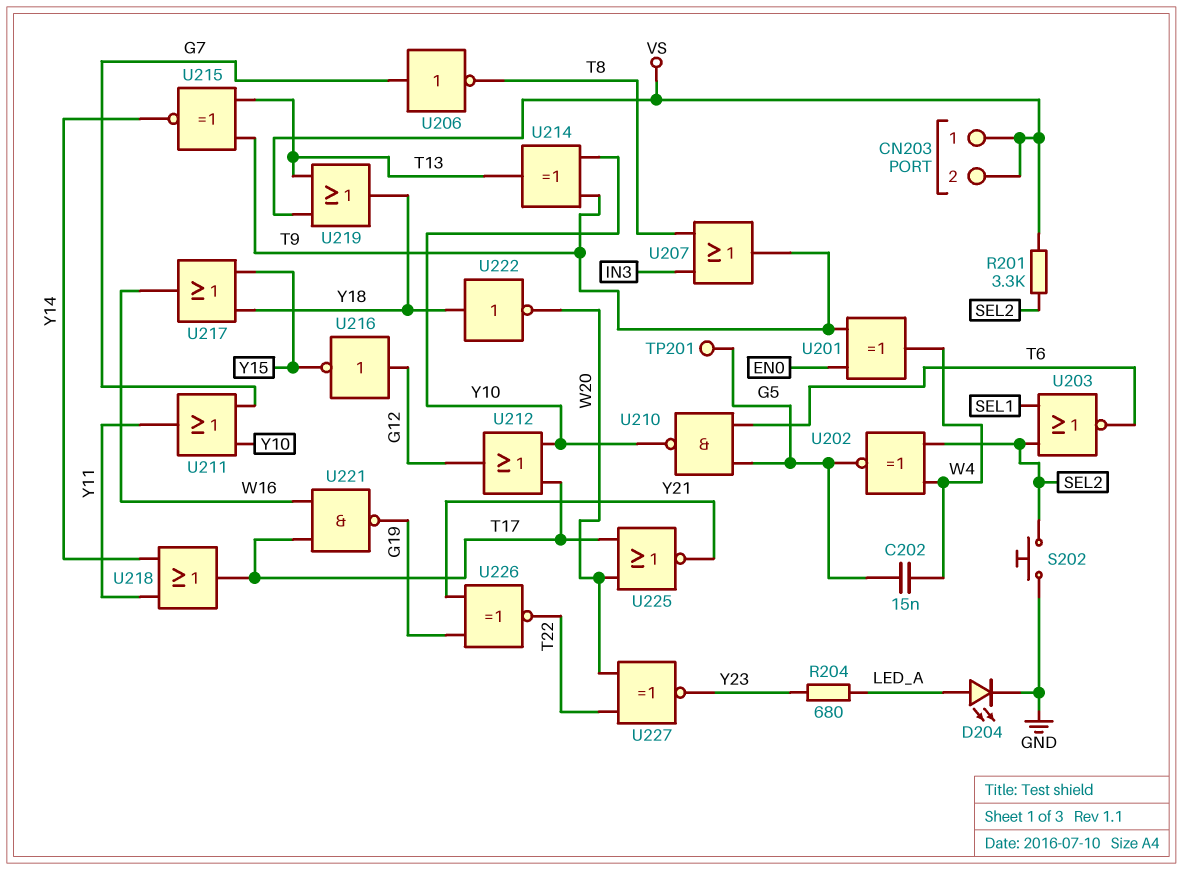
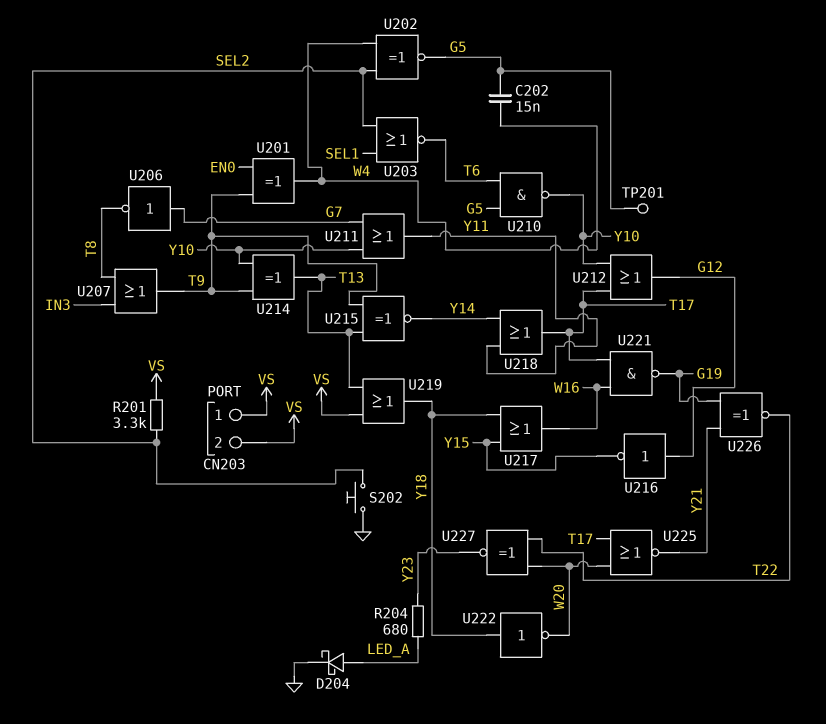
D204: LED (A LED_A, K GND) -> schottky (A LED_A, K GND)

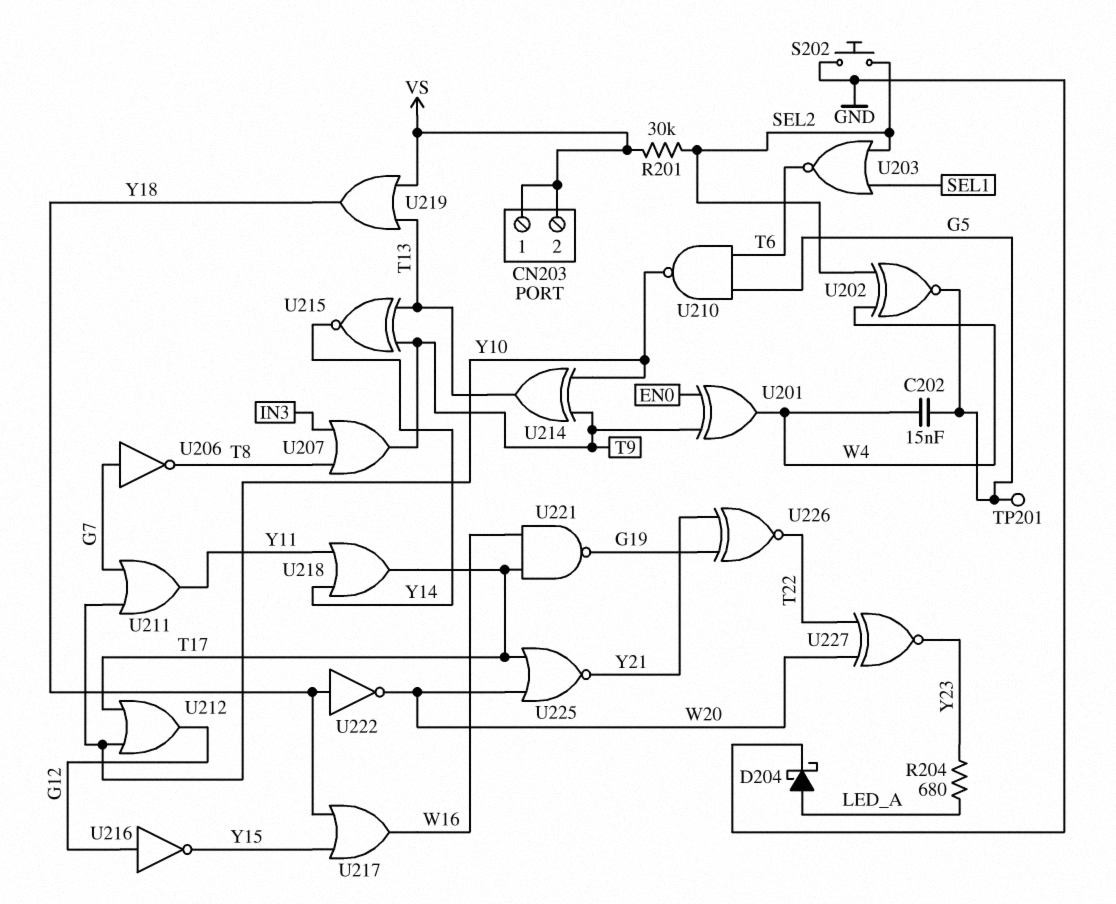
R201: 3.3k (SEL2, VS) -> 30k (SEL2, VS)

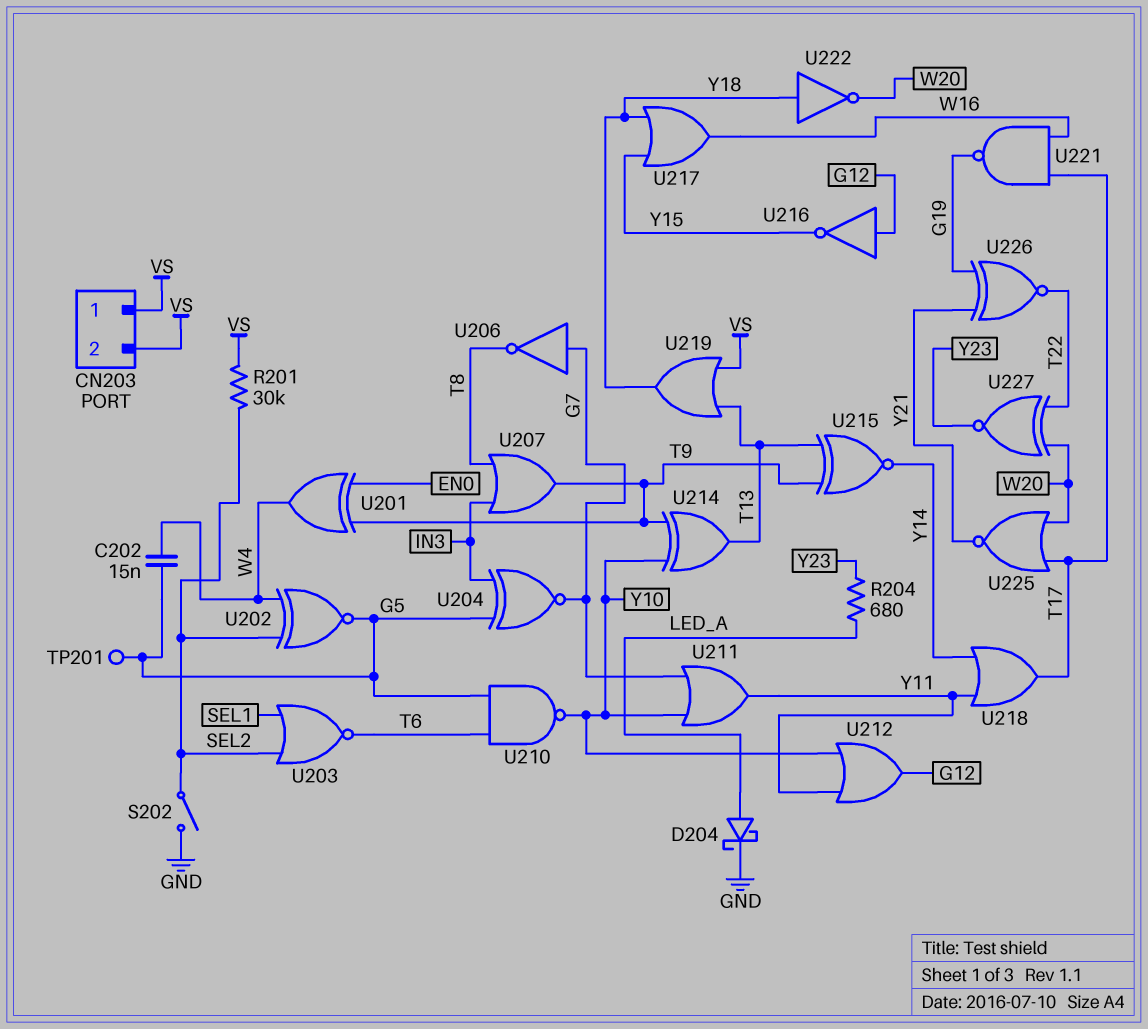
S202: button (GND, SEL2) -> switch (GND, SEL2)
U204: none -> XNOR (in G5, in IN3, out G7)
U212: OR (in T17, in Y10, out G12) -> OR (in Y10, in Y11, out G12)

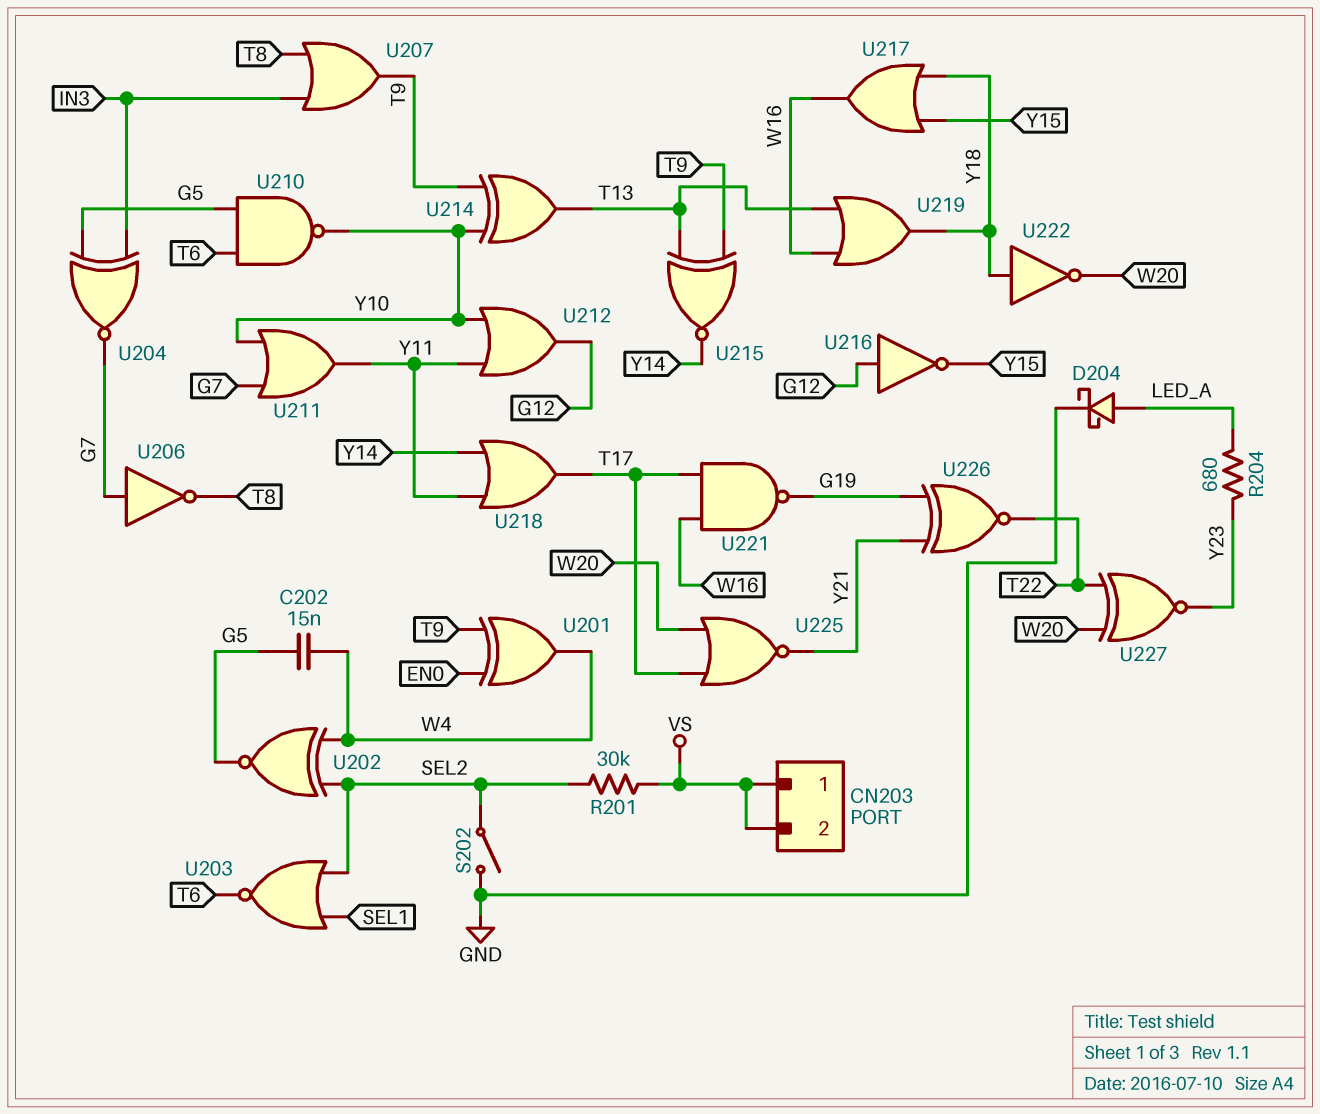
TP201: test point (G5) -> none
U219: OR (in T13, in VS, out Y18) -> OR (in T13, in W16, out Y18)

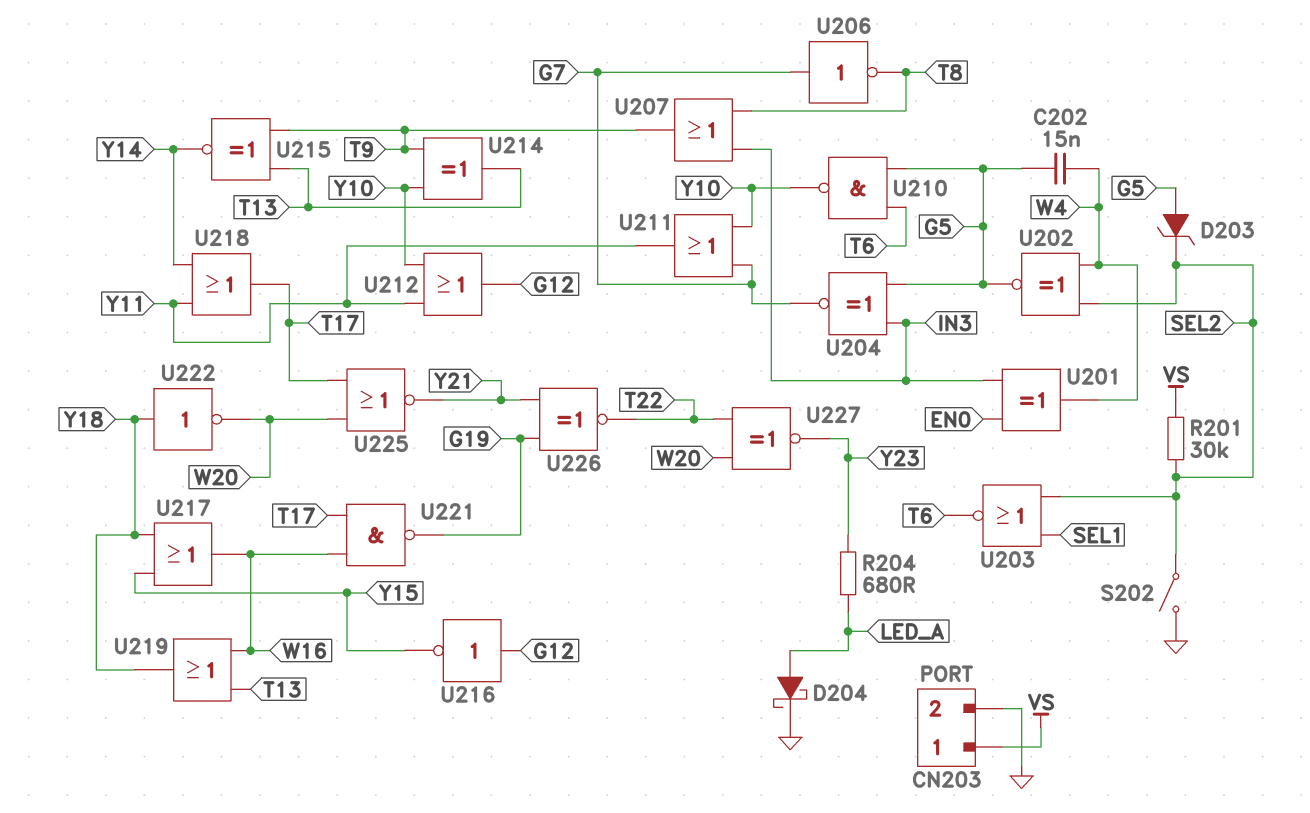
CN203 pin 2: VS -> GND
D203: none -> zener (A G5, K SEL2)
U201: XOR (in EN0, in T9, out W4) -> XOR (in EN0, in IN3, out W4)

